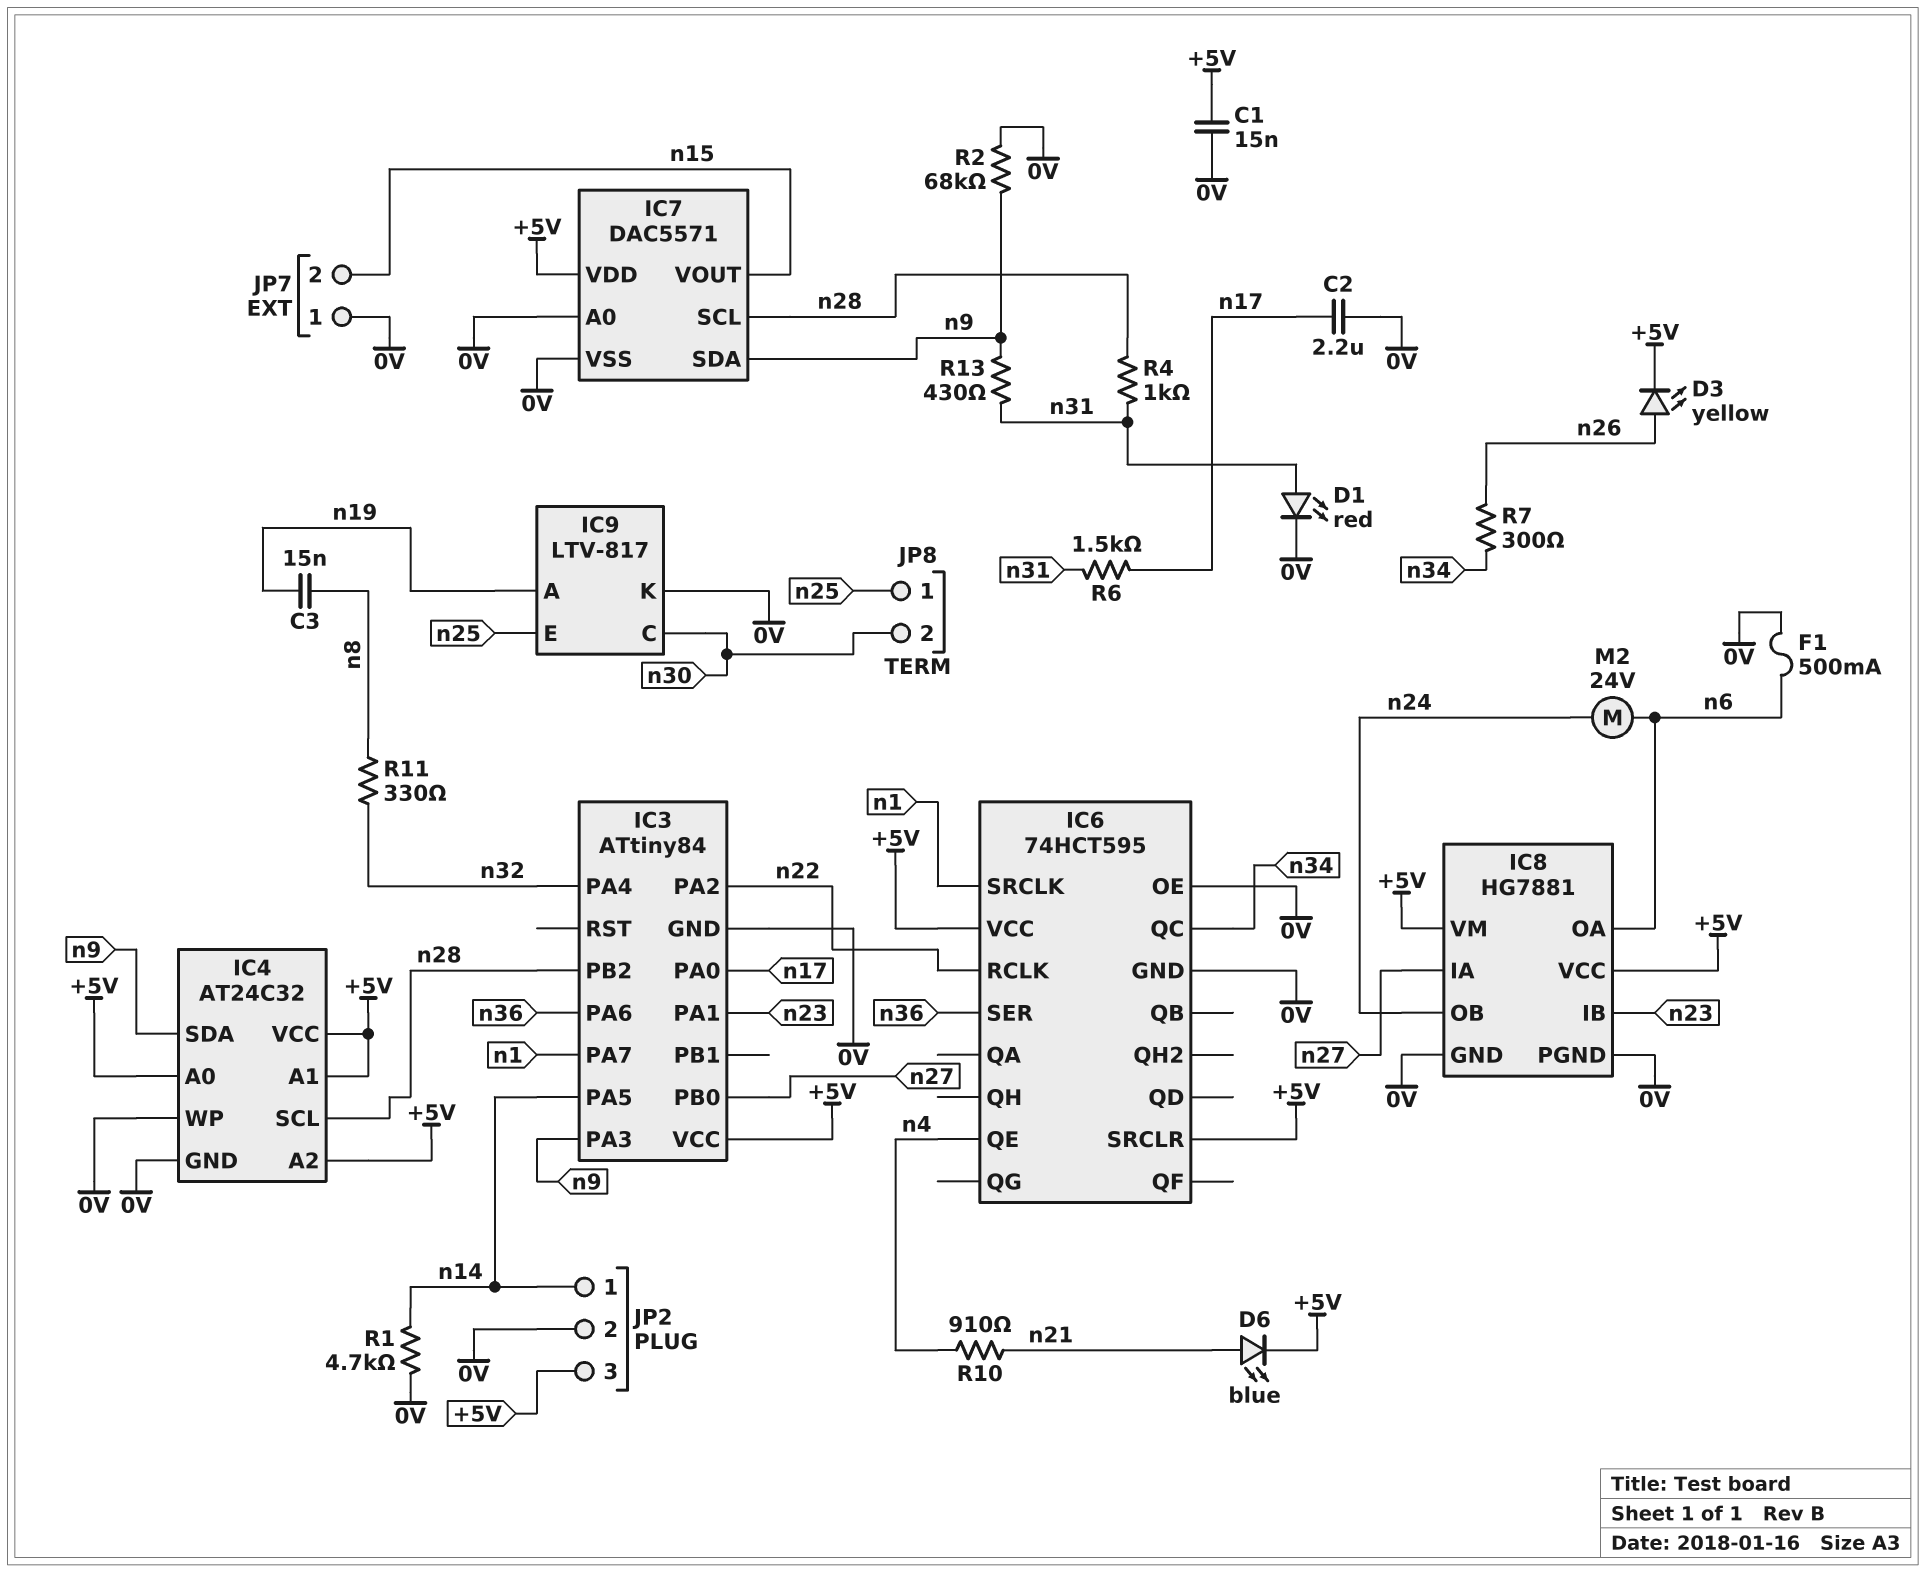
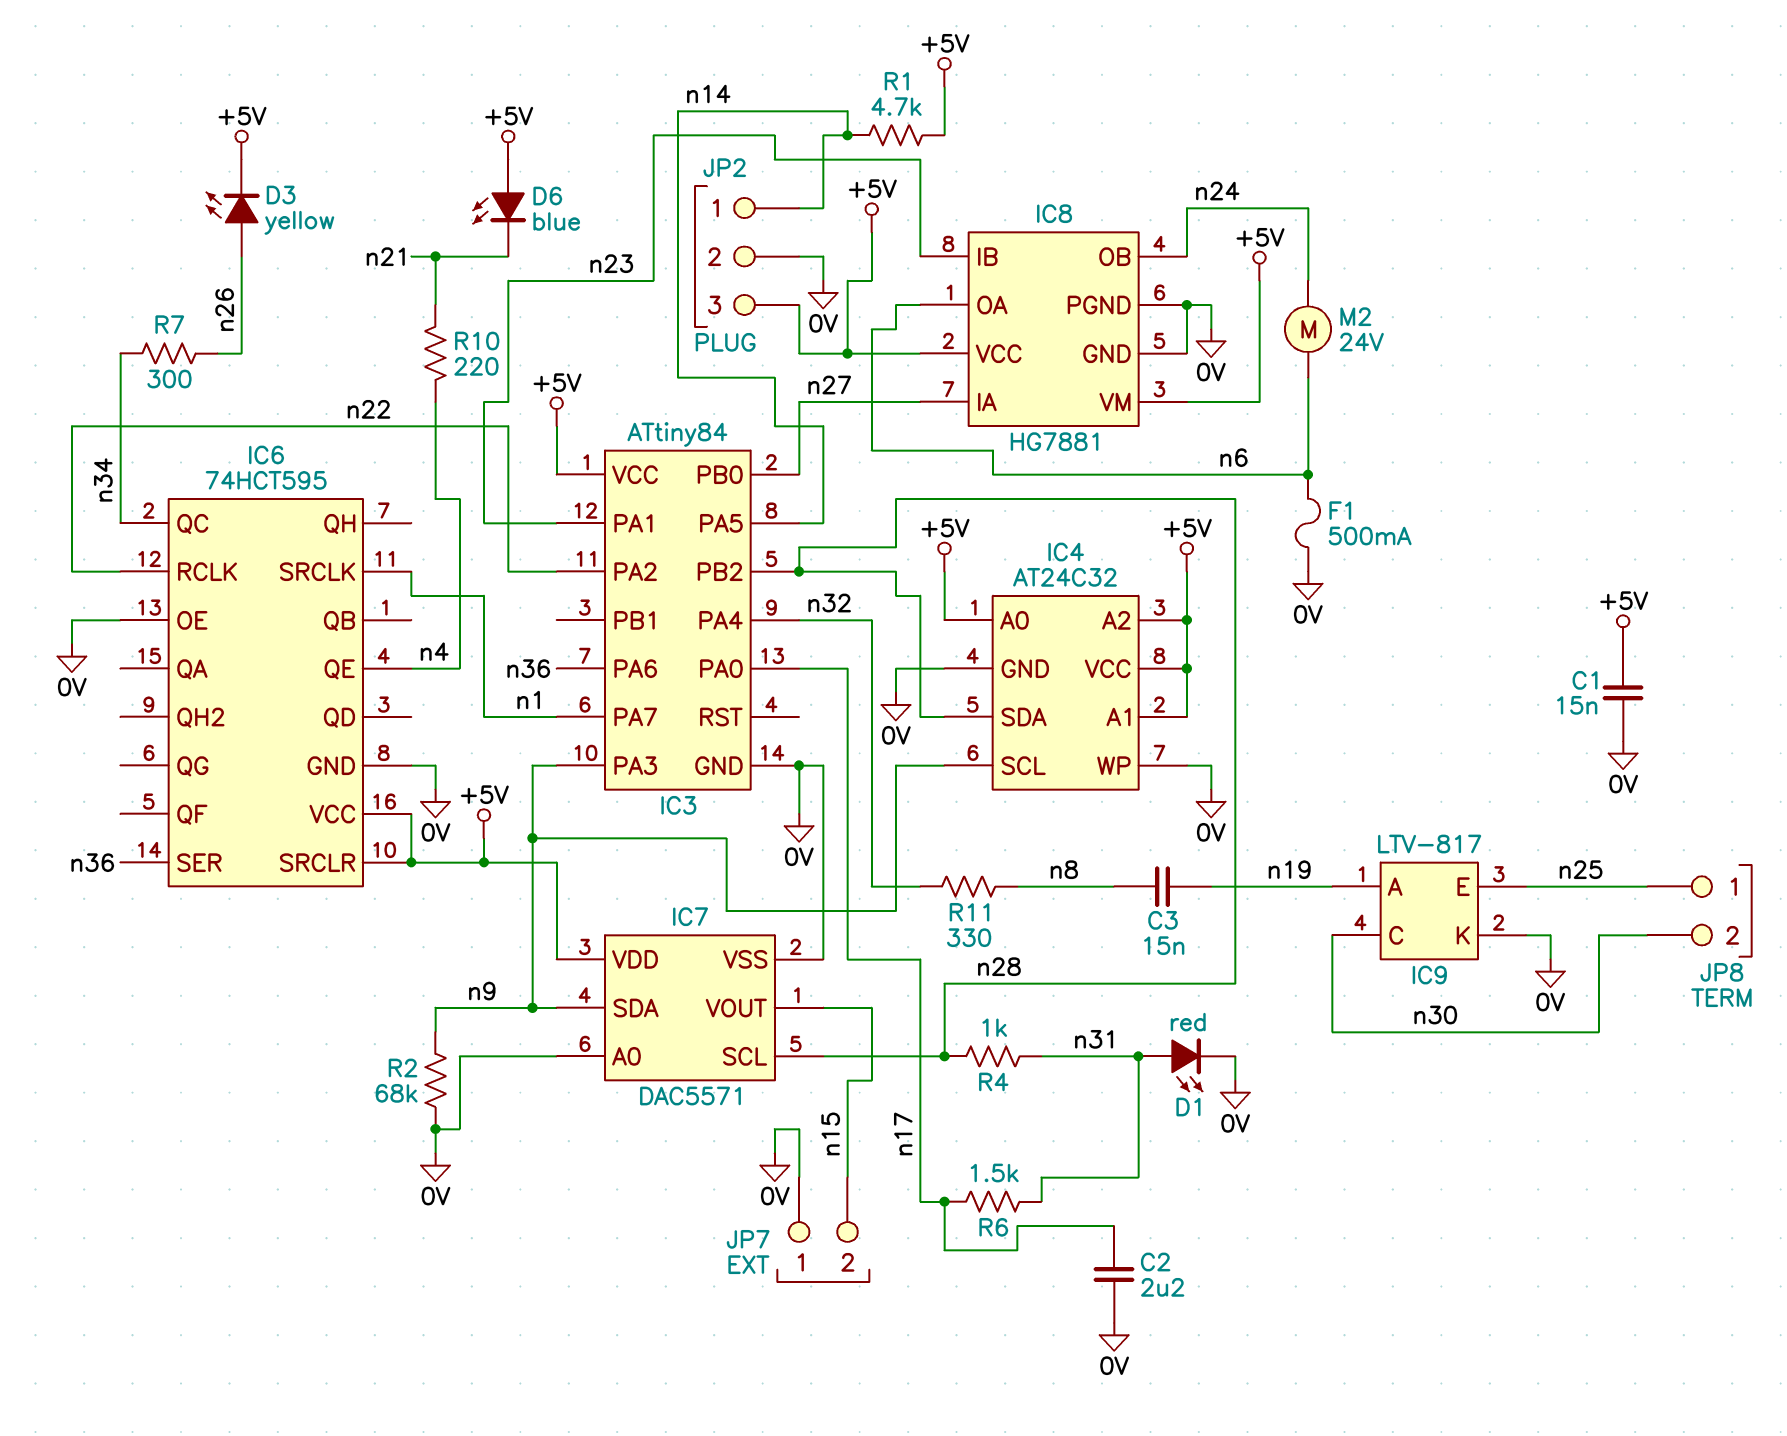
D6: LED blue (A n21, K +5V) -> LED blue (A +5V, K n21)
IC4 pin SCL: n28 -> n9
IC4 pin SDA: n9 -> n28
R1: 4.7k (0V, n14) -> 4.7k (+5V, n14)
R10: 910 (n4, n21) -> 220 (n4, n21)
R13: 430 (n9, n31) -> none

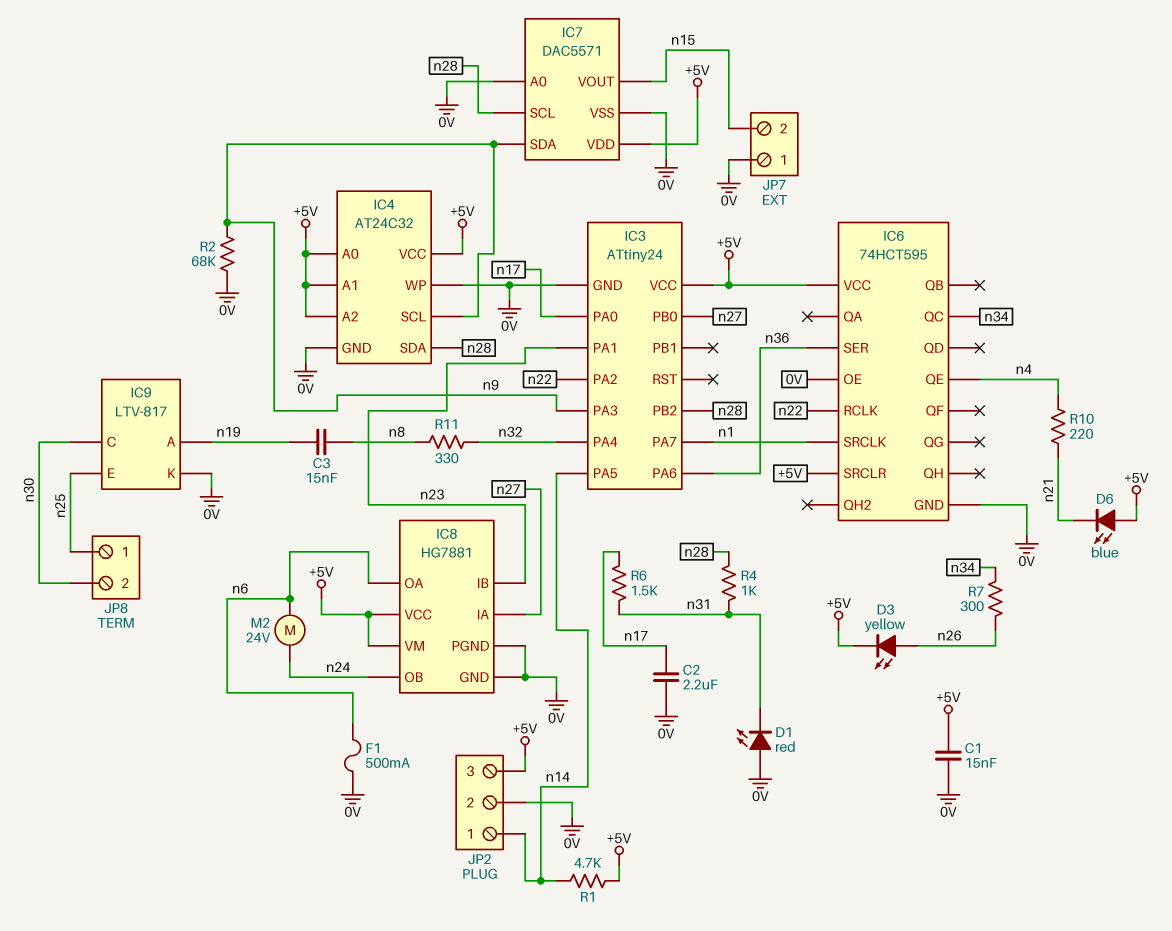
D1: LED red (A n31, K 0V) -> LED red (A 0V, K n31)
IC3: ATtiny84 -> ATtiny24

